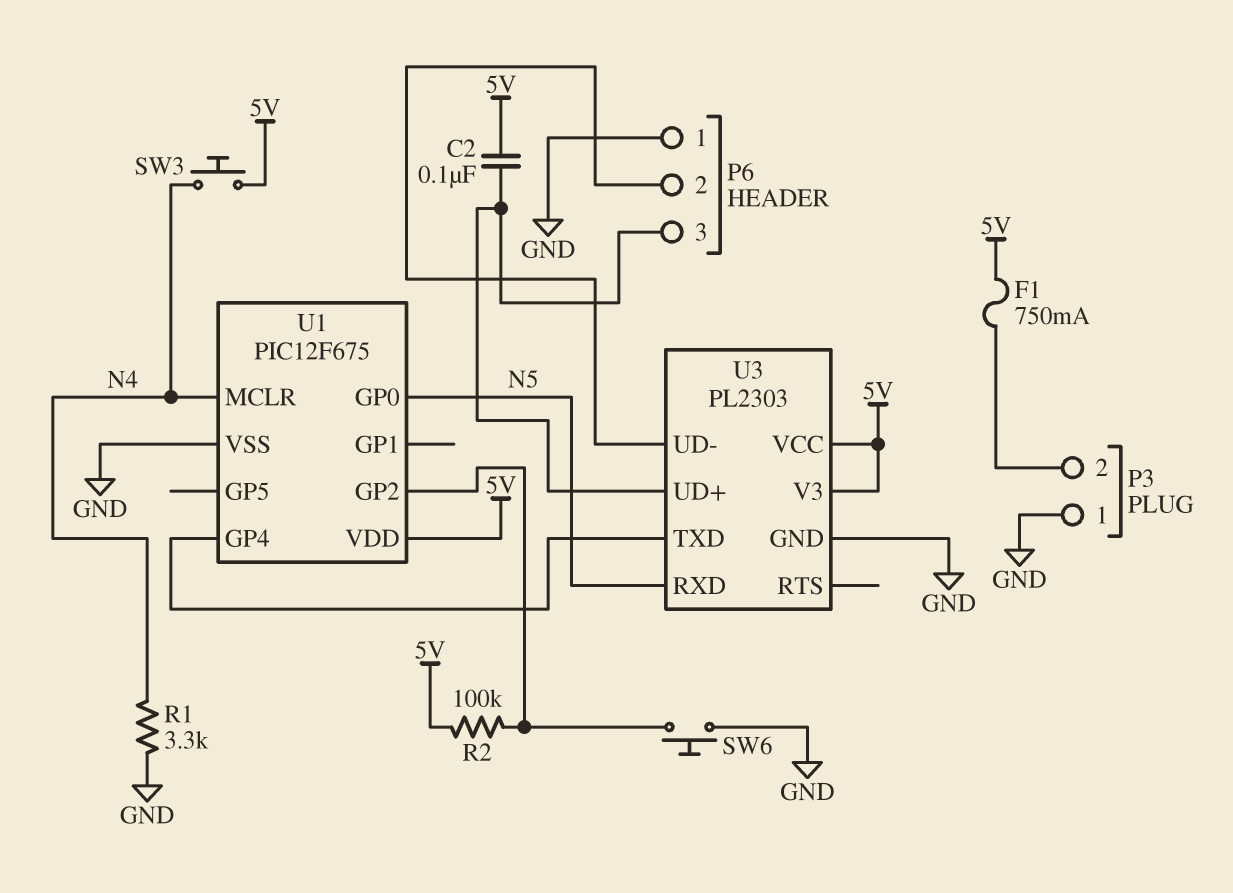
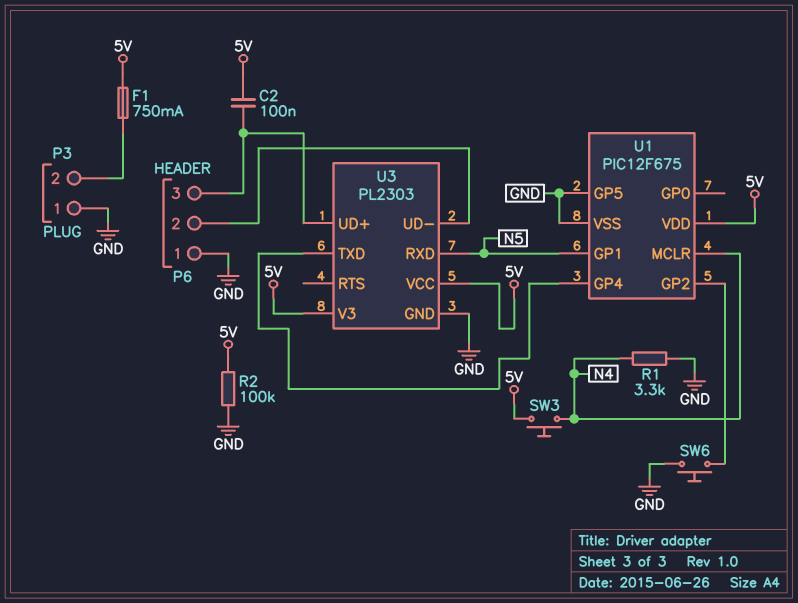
R2: 100k (5V, U1/GP2) -> 100k (5V, GND)
U1 pin GP0: N5 -> none
U1 pin GP1: none -> N5
U1 pin GP5: none -> GND

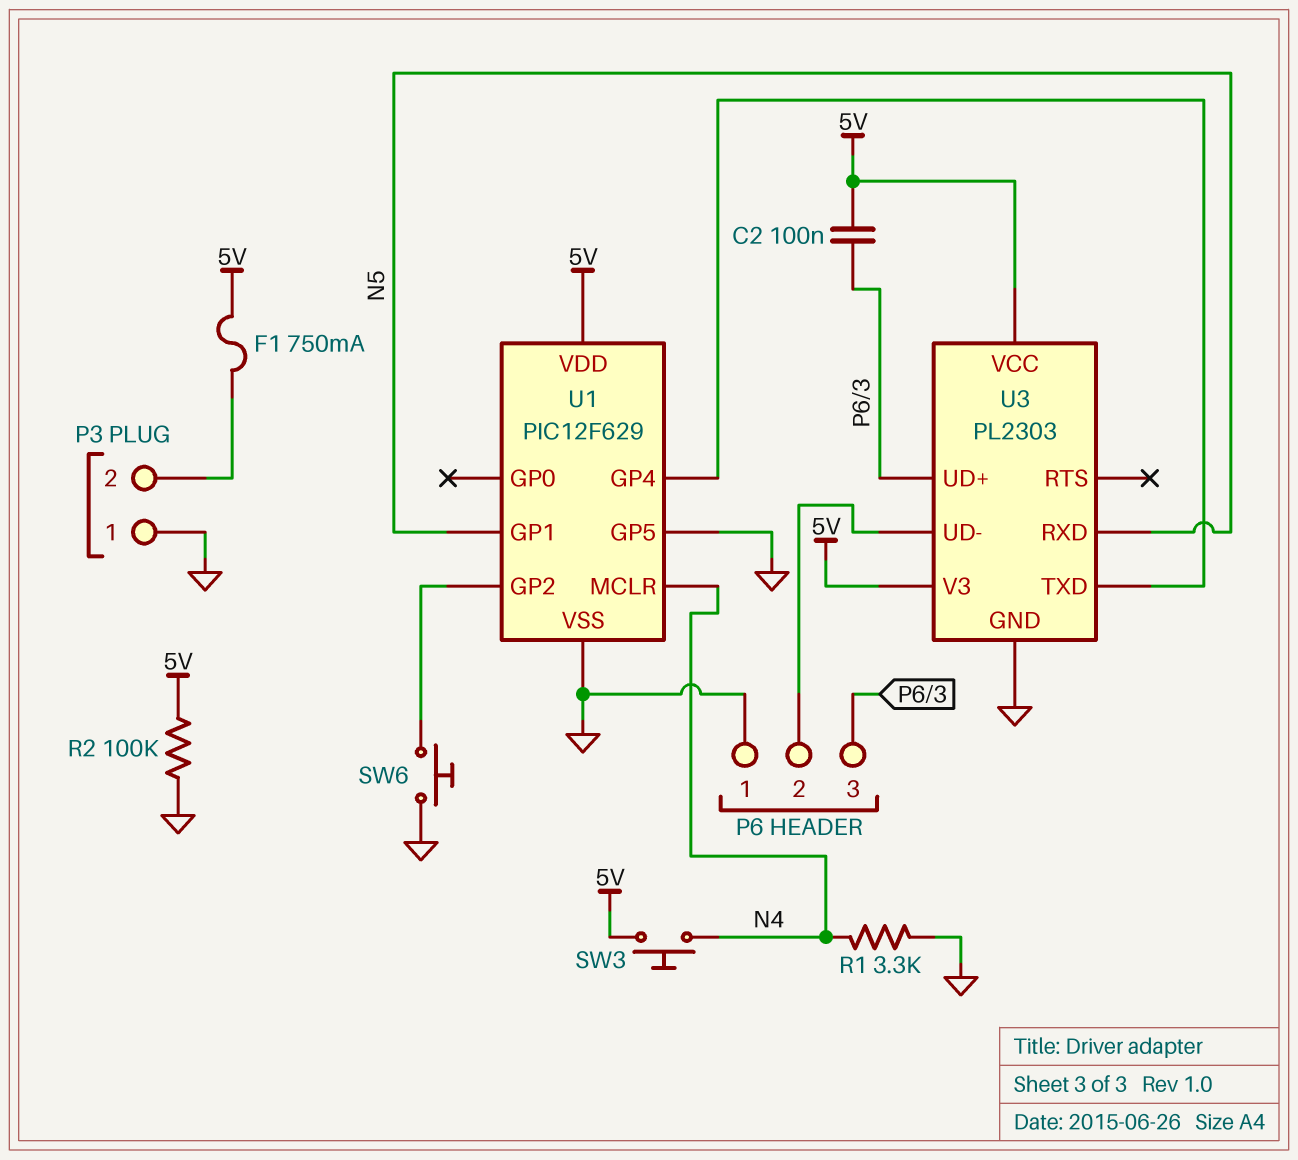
U1: PIC12F675 -> PIC12F629

